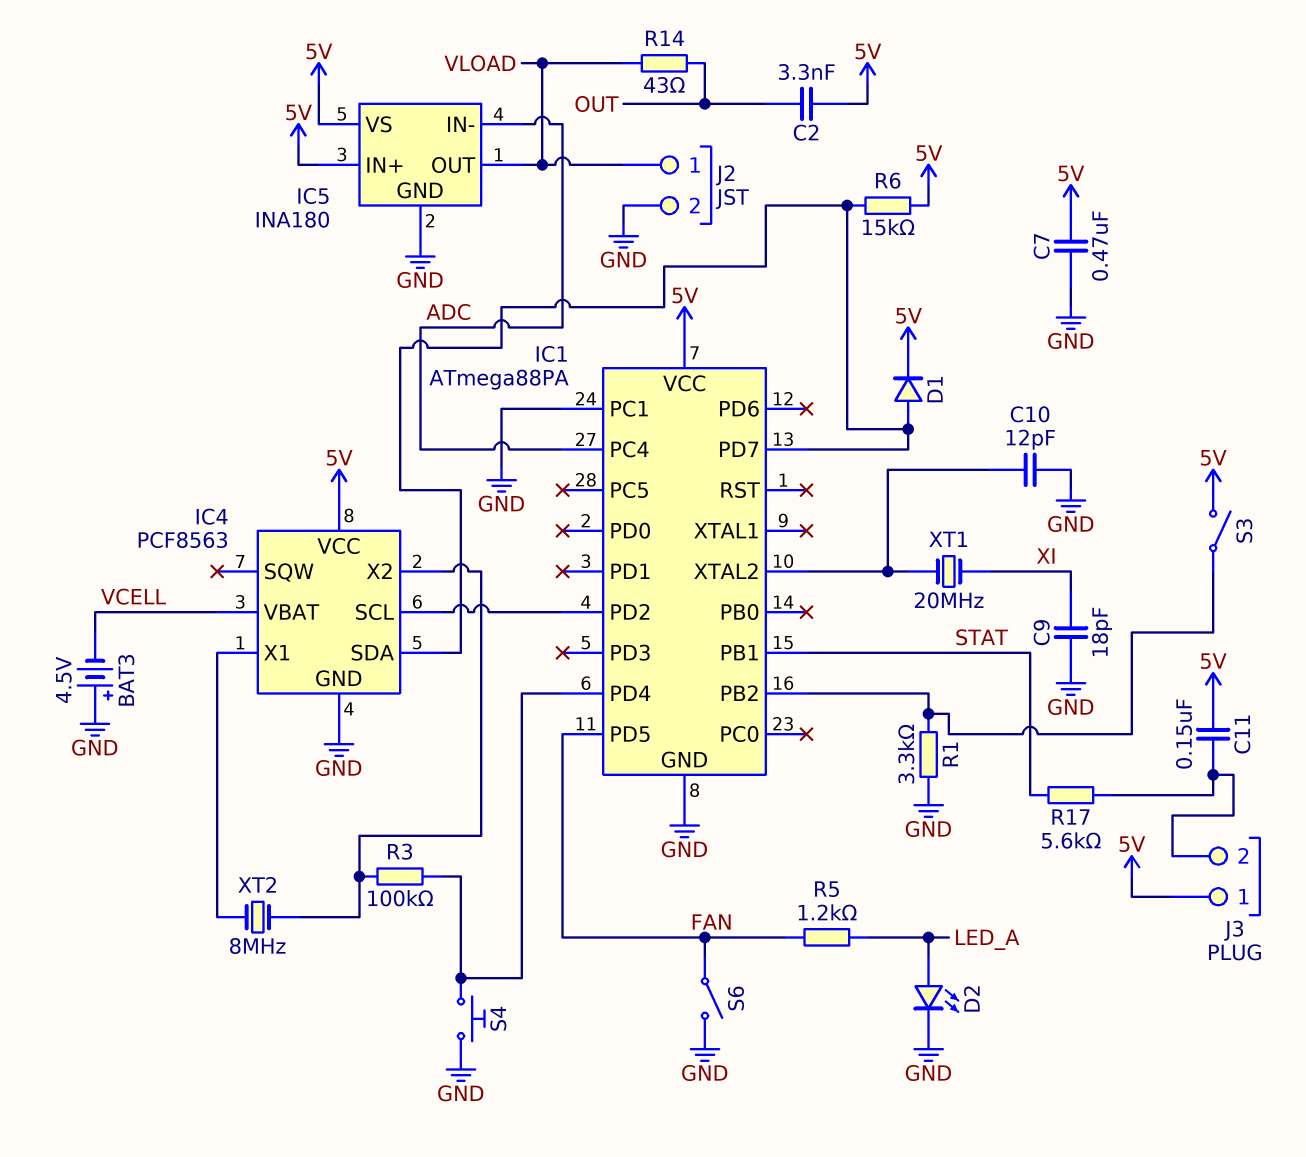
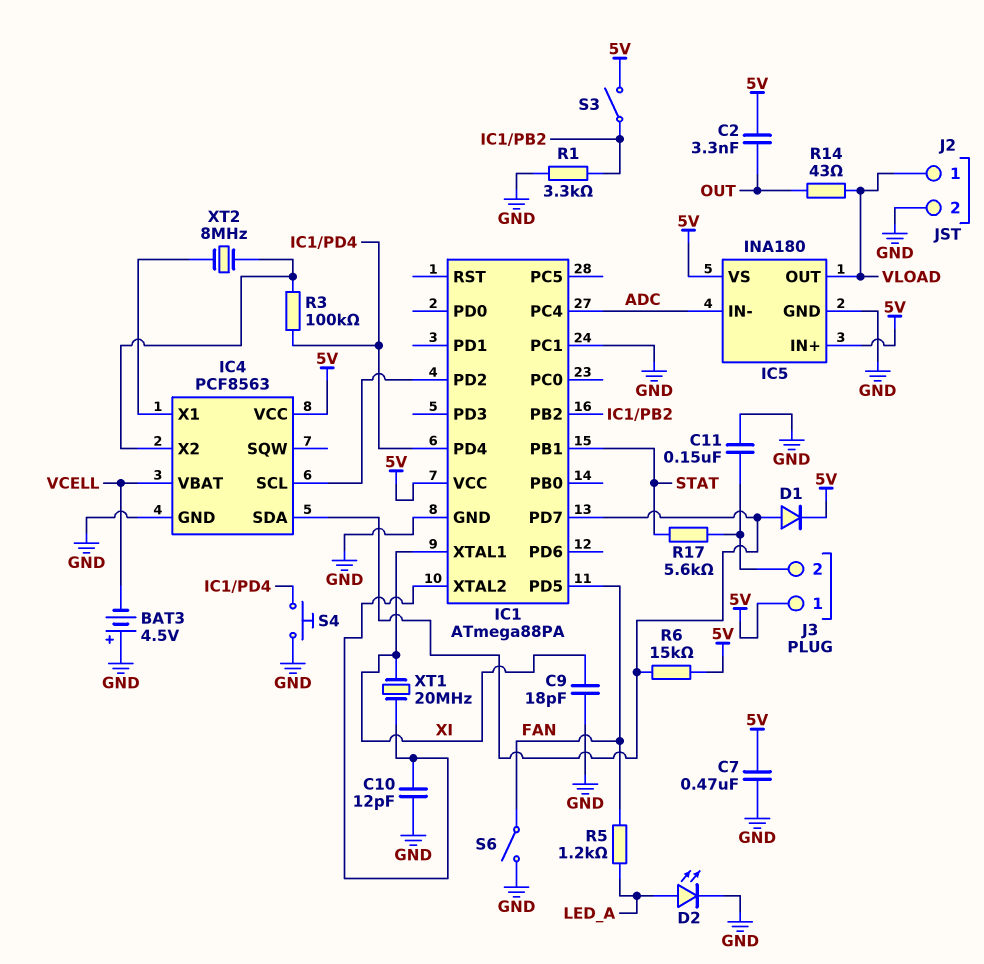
C11: 150nF (5V, J3/2) -> 150nF (GND, J3/2)
IC1 pin XTAL1: none -> XI

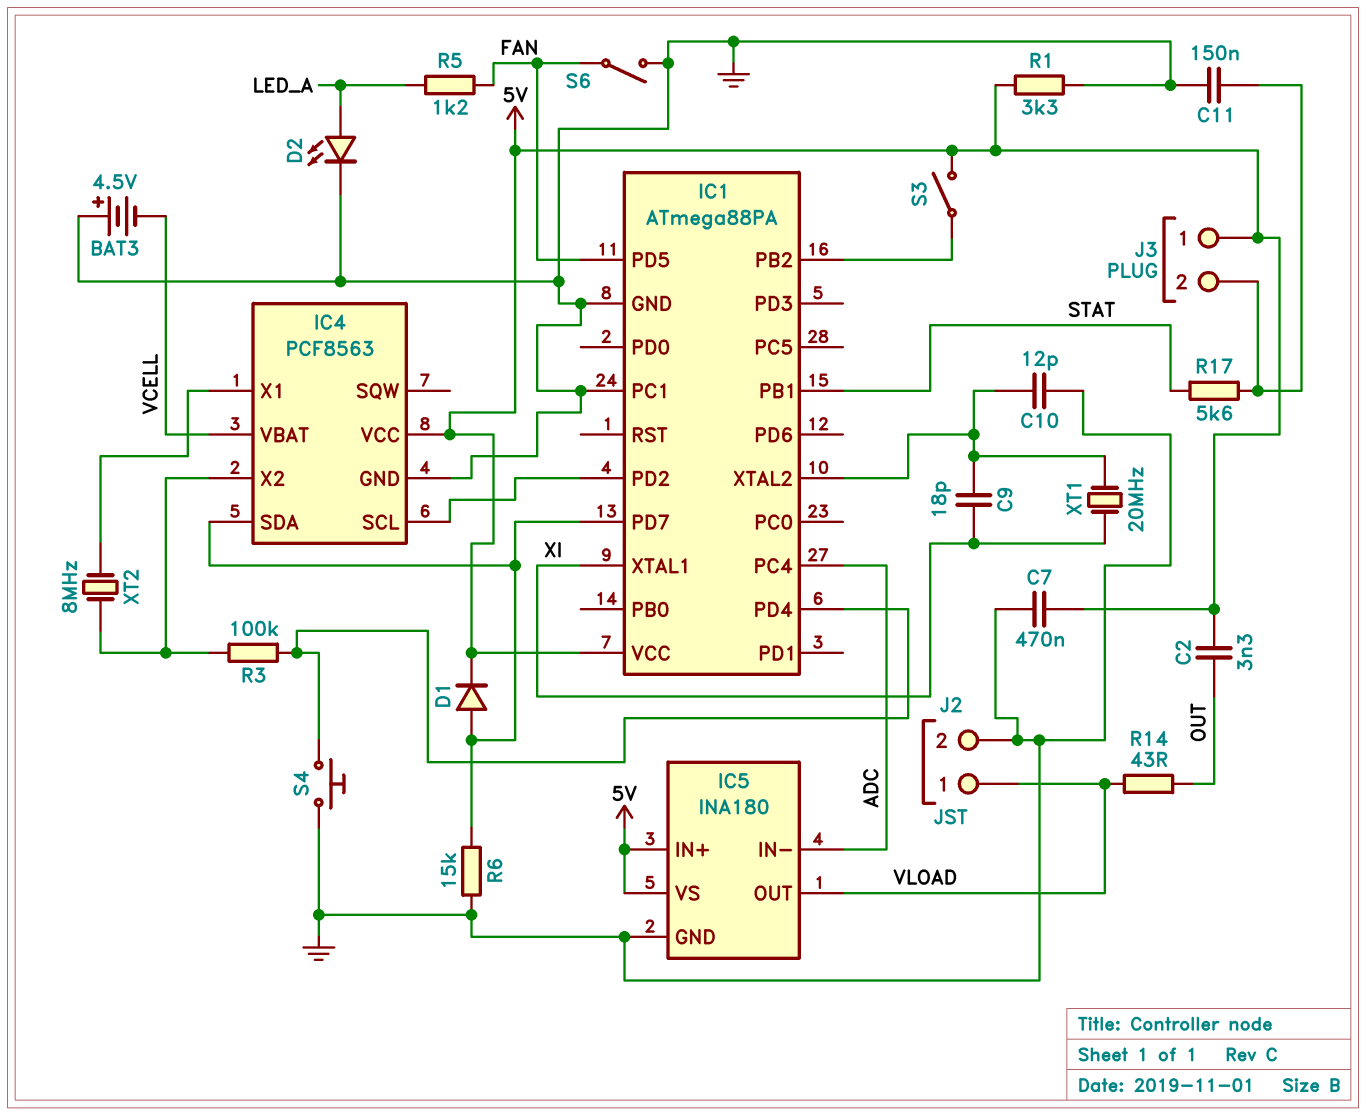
C9: 18pF (GND, XI) -> 18pF (IC1/XTAL2, XI)
R1: 3.3k (GND, IC1/PB2) -> 3.3k (5V, GND)
R6: 15k (5V, IC1/PD7) -> 15k (GND, IC1/PD7)

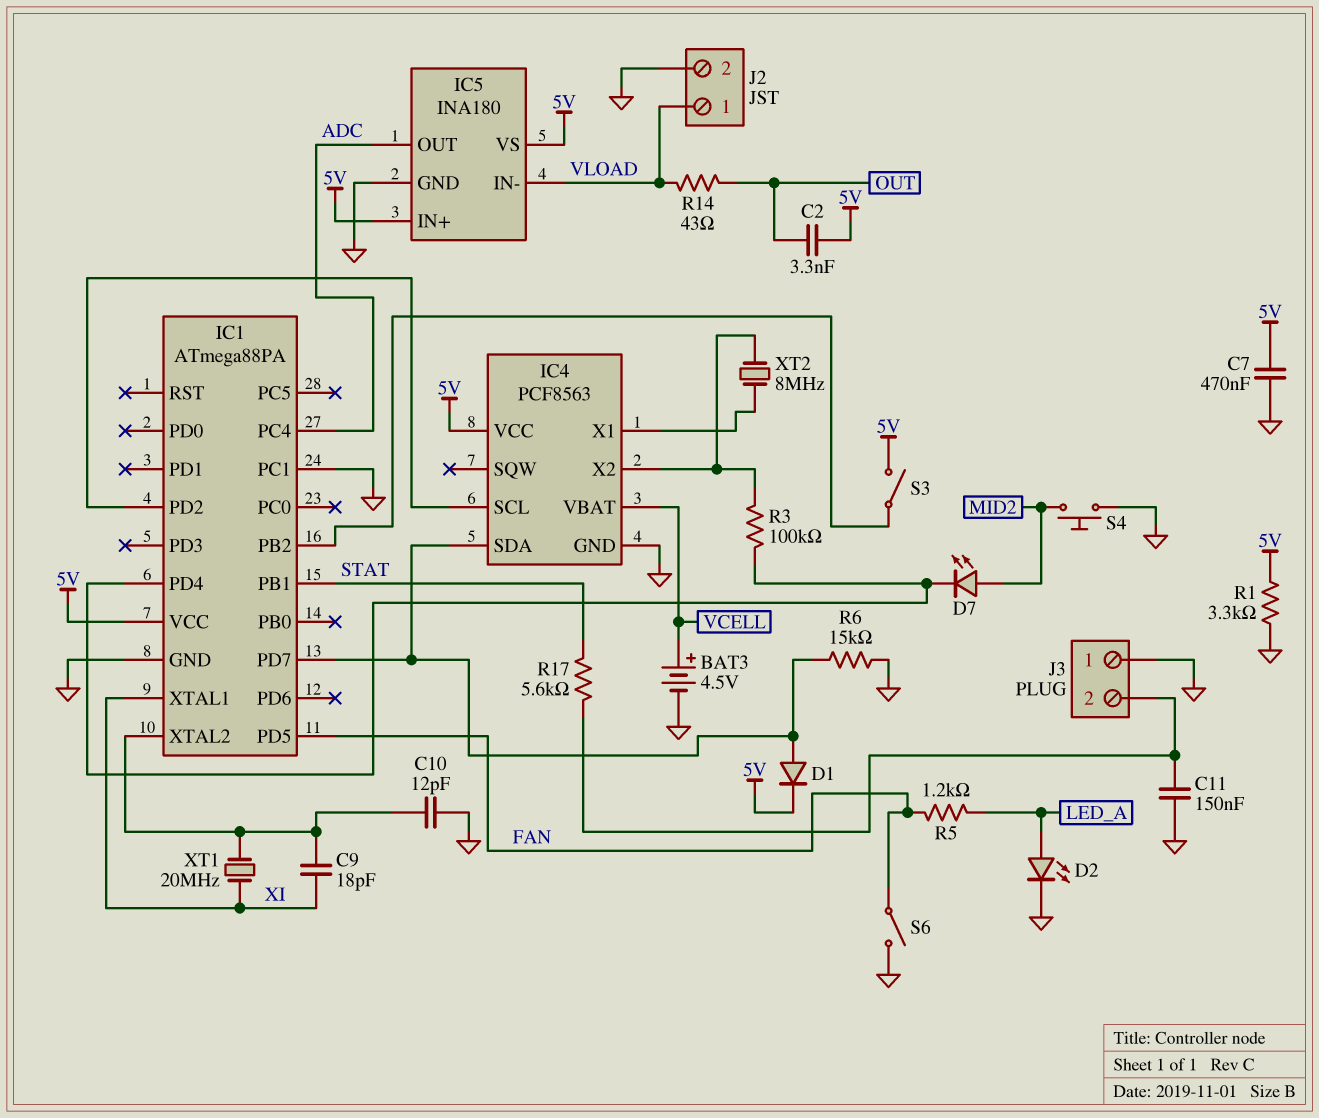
BAT3: 4.5V (plus GND, minus VCELL) -> 4.5V (plus VCELL, minus GND)
D7: none -> LED (A MID2, K IC1/PD4)
IC5 pin IN-: ADC -> VLOAD
IC5 pin OUT: VLOAD -> ADC
J3 pin 1: 5V -> GND
S4: button (GND, IC1/PD4) -> button (GND, MID2)

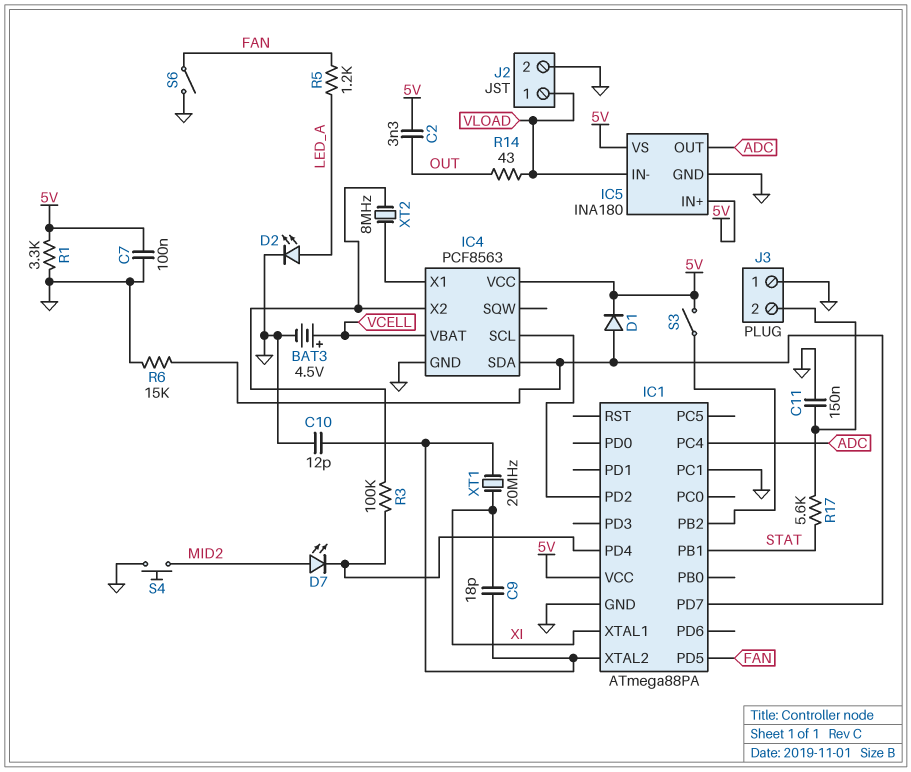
C7: 470nF (5V, GND) -> 100nF (5V, GND)

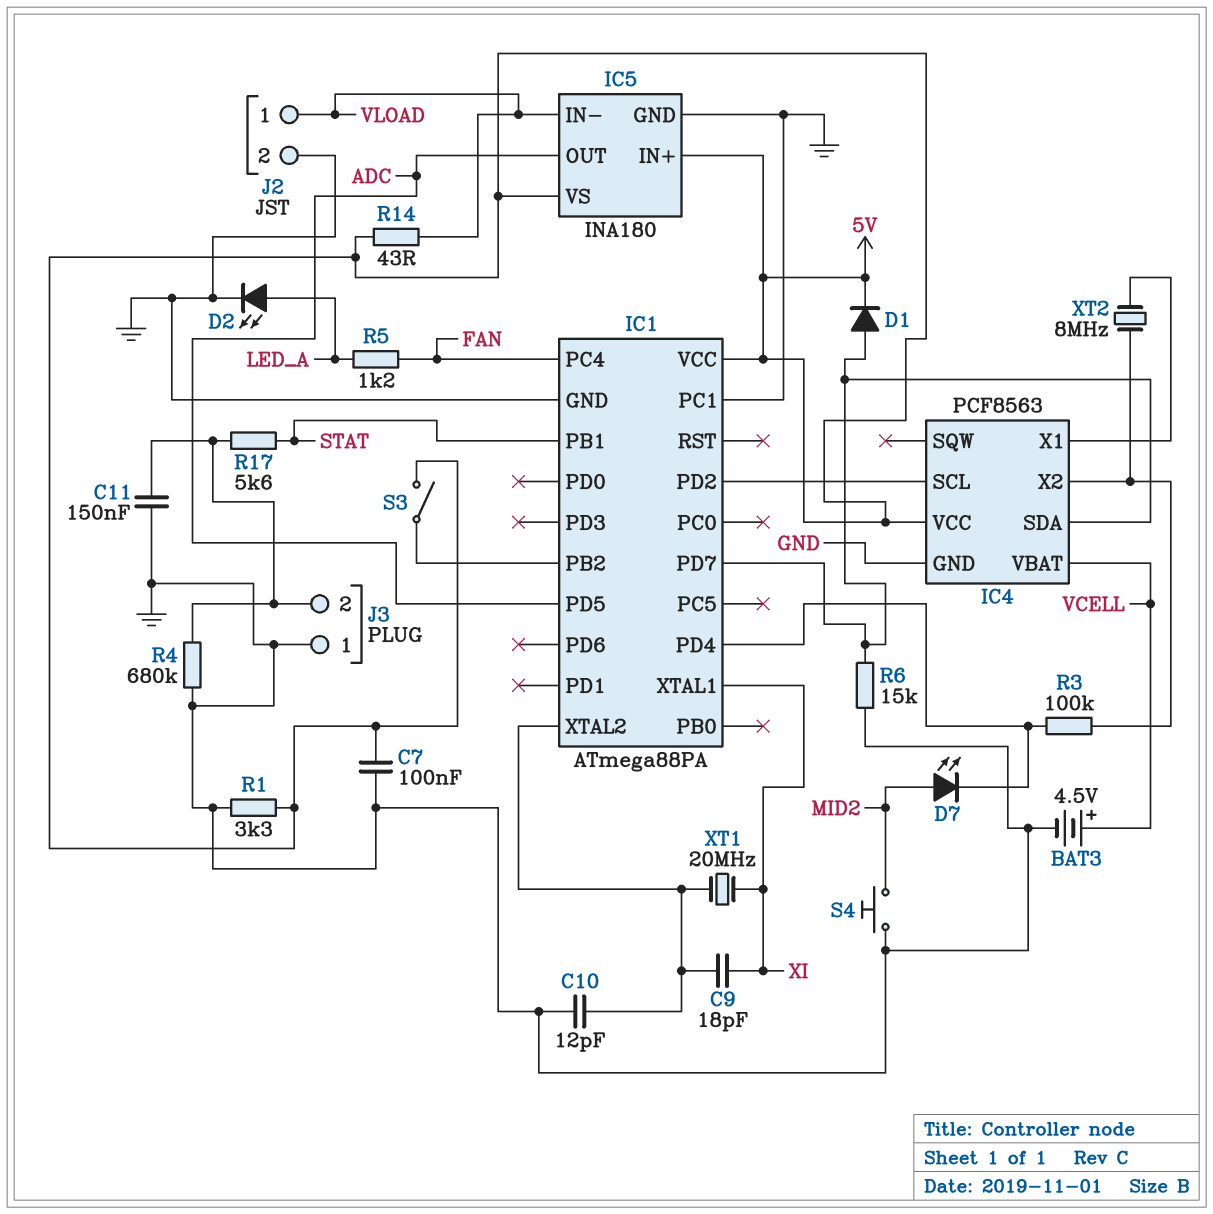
C2: 3.3nF (5V, OUT) -> none
IC1 pin PC4: ADC -> FAN
IC1 pin PD5: FAN -> ADC
R4: none -> 680k (GND, J3/2)
R14: 43 (OUT, VLOAD) -> 43 (5V, VLOAD)
S6: switch (FAN, GND) -> none

